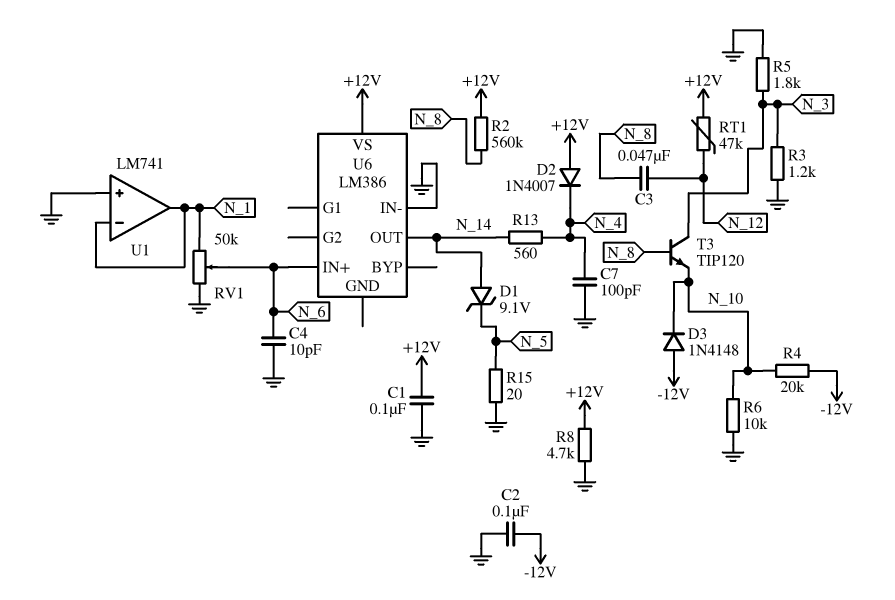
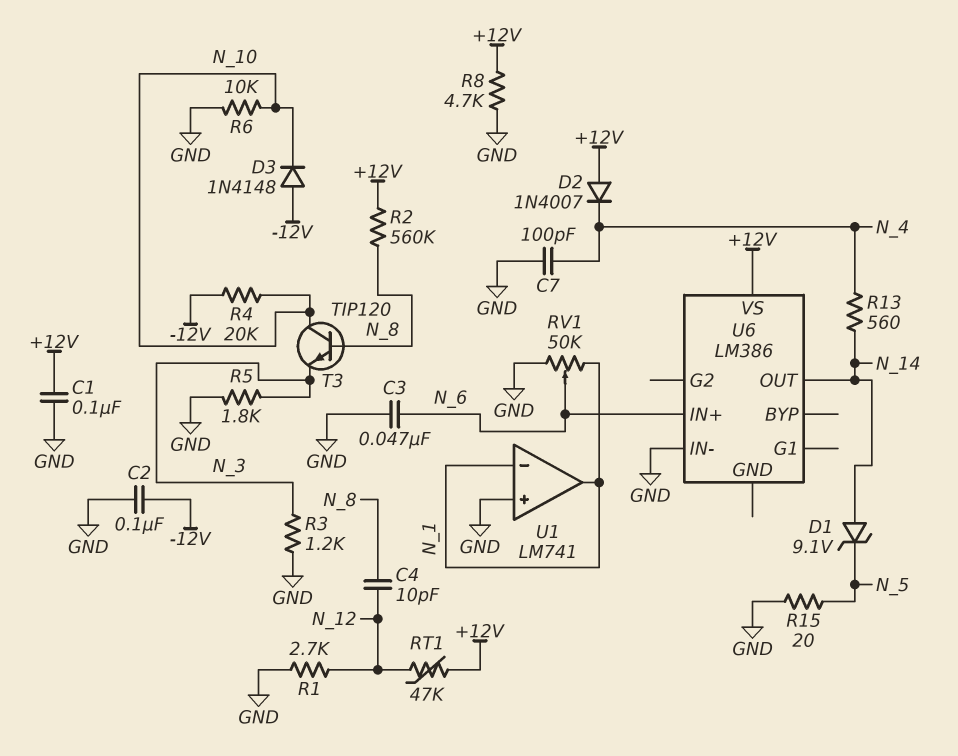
C3: 47nF (N_8, N_12) -> 47nF (GND, N_6)
C4: 10pF (GND, N_6) -> 10pF (N_8, N_12)
R1: none -> 2.7k (GND, N_12)
T3: NPN TIP120 (B N_8, C N_3, E N_10) -> NPN TIP120 (B N_8, C N_10, E N_3)

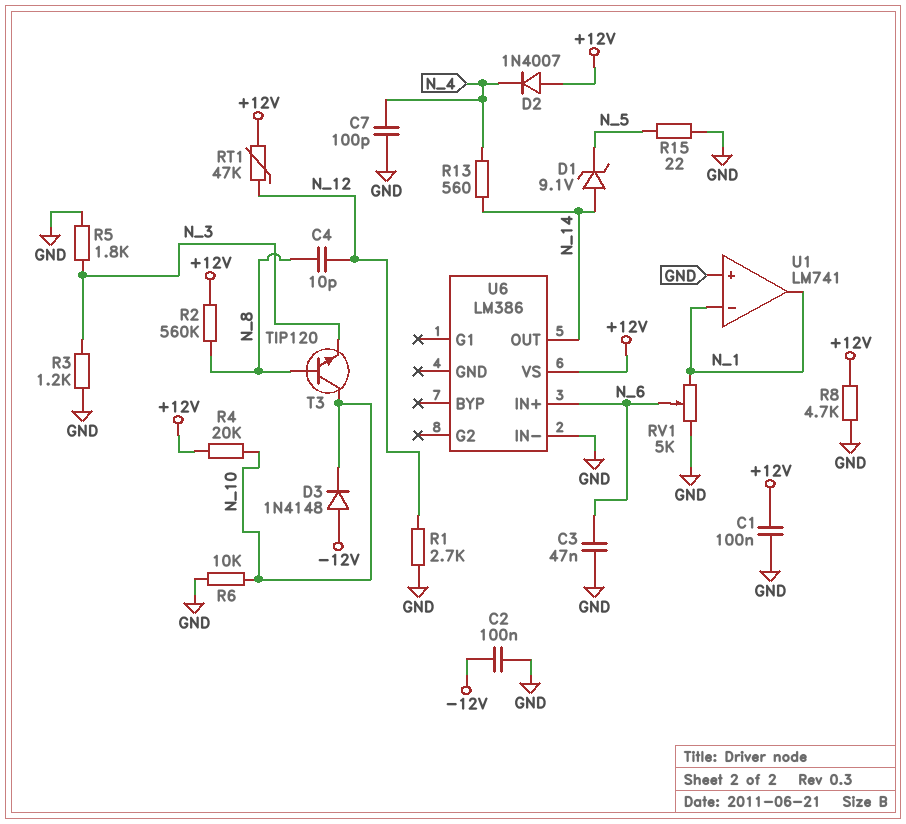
R4: 20k (-12V, N_10) -> 20k (+12V, N_10)
R15: 20 (GND, N_5) -> 22 (GND, N_5)
RV1: 50k (GND, N_1, wiper N_6) -> 5k (GND, N_1, wiper N_6)

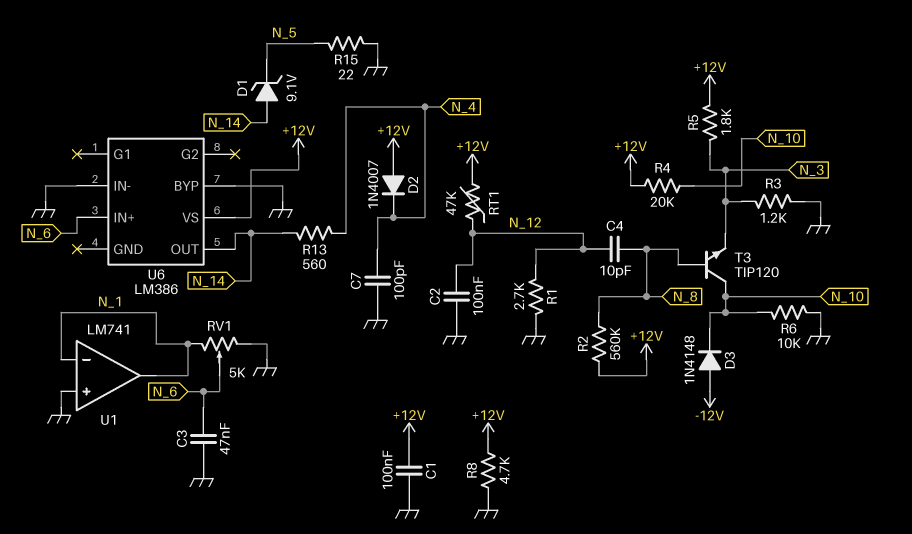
C2: 100nF (-12V, GND) -> 100nF (GND, N_12)
R5: 1.8k (GND, N_3) -> 1.8k (+12V, N_3)
U6 pin BYP: none -> GND

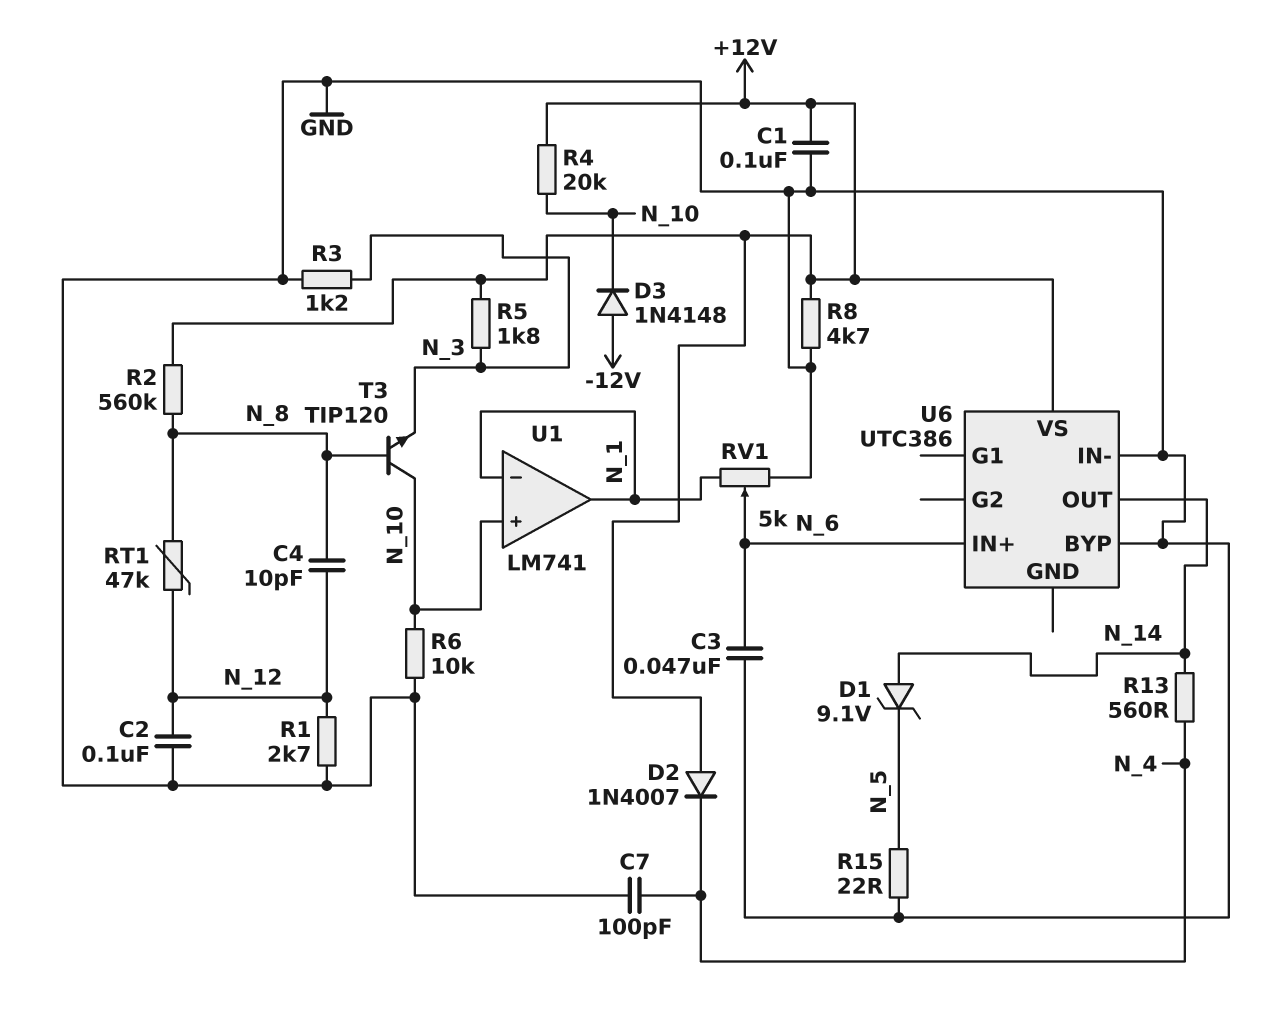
RT1: 47k (+12V, N_12) -> 47k (N_8, N_12)
U1 pin in+: GND -> N_10
U6: LM386 -> UTC386

